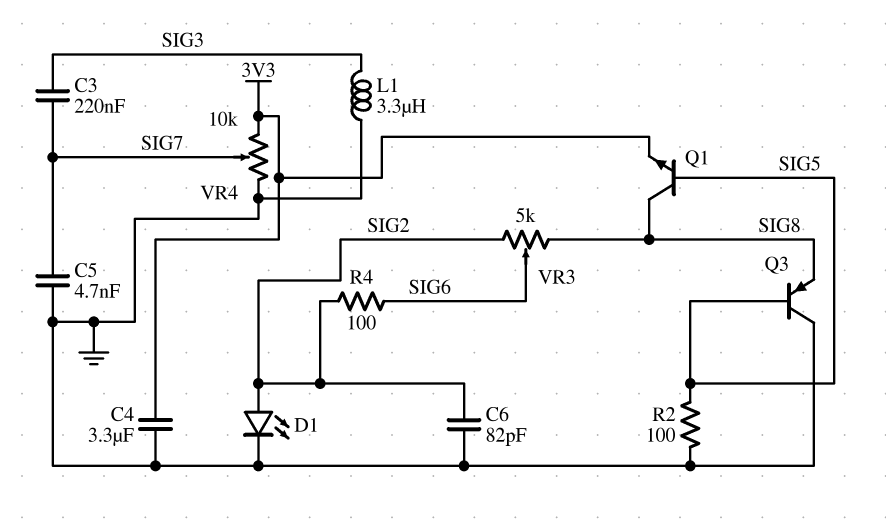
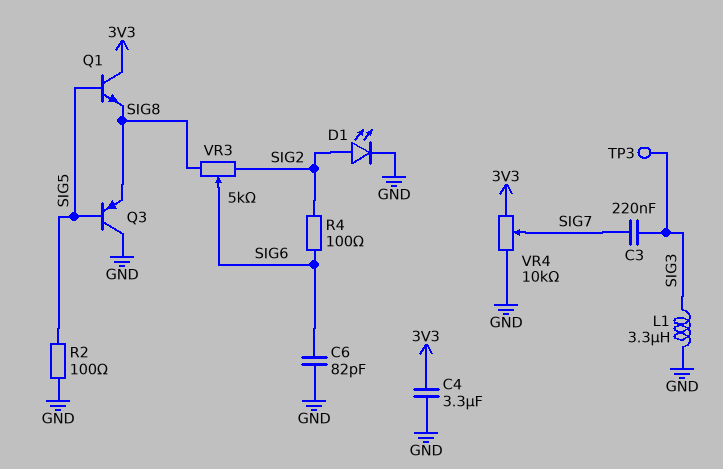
C5: 4.7nF (GND, SIG7) -> none
C6: 82pF (GND, SIG2) -> 82pF (GND, SIG6)
Q1: NPN (B SIG5, C SIG8, E 3V3) -> NPN (B SIG5, C 3V3, E SIG8)
TP3: none -> test point (SIG3)

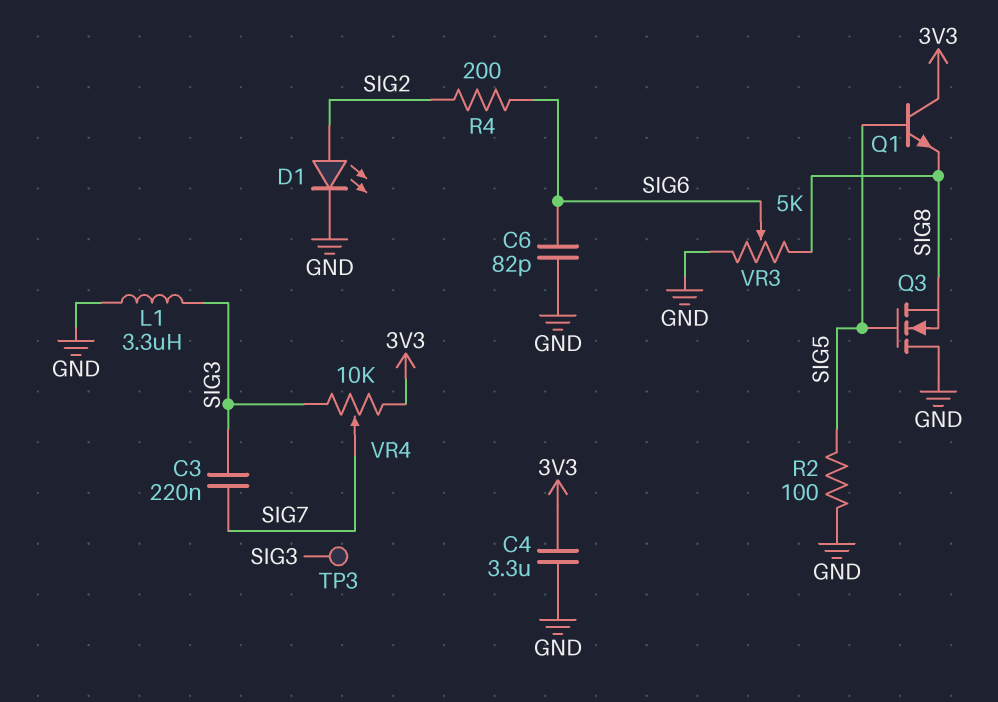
Q3: PNP (B SIG5, C GND, E SIG8) -> NMOS (G SIG5, D GND, S SIG8)
R4: 100 (SIG2, SIG6) -> 200 (SIG2, SIG6)
VR3: 5k (SIG2, SIG8, wiper SIG6) -> 5k (GND, SIG8, wiper SIG6)
VR4: 10k (3V3, GND, wiper SIG7) -> 10k (3V3, SIG3, wiper SIG7)

